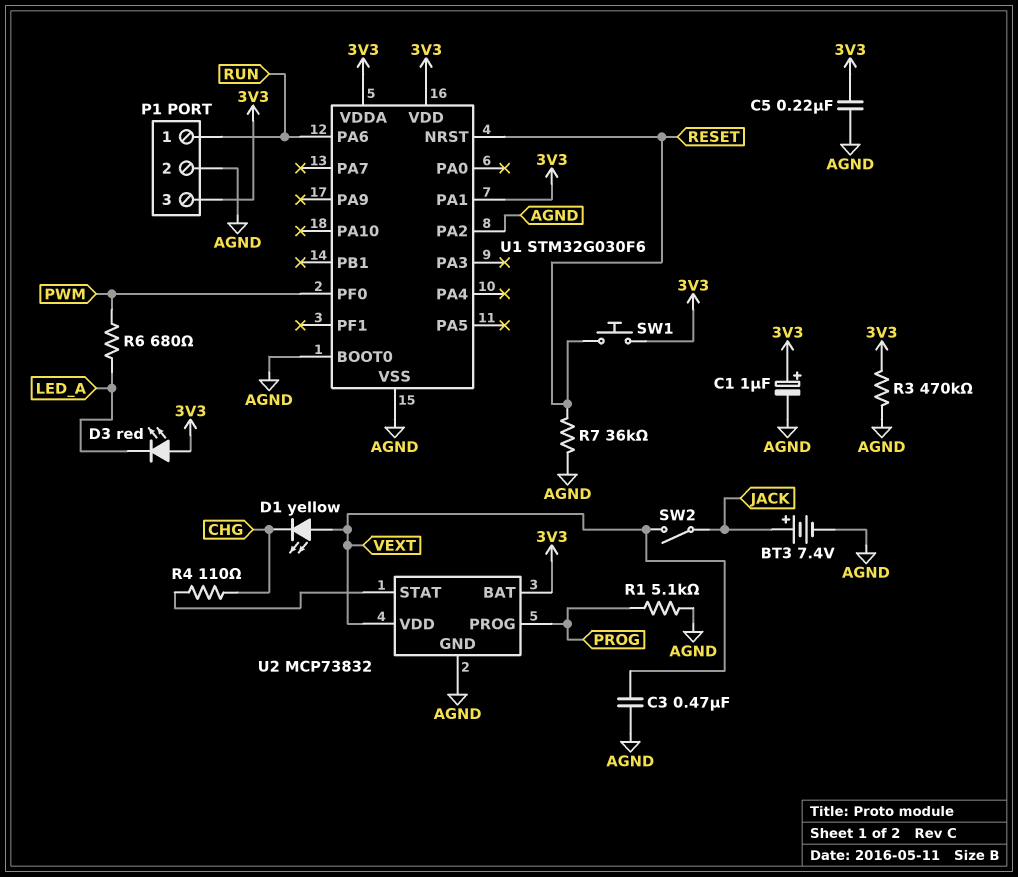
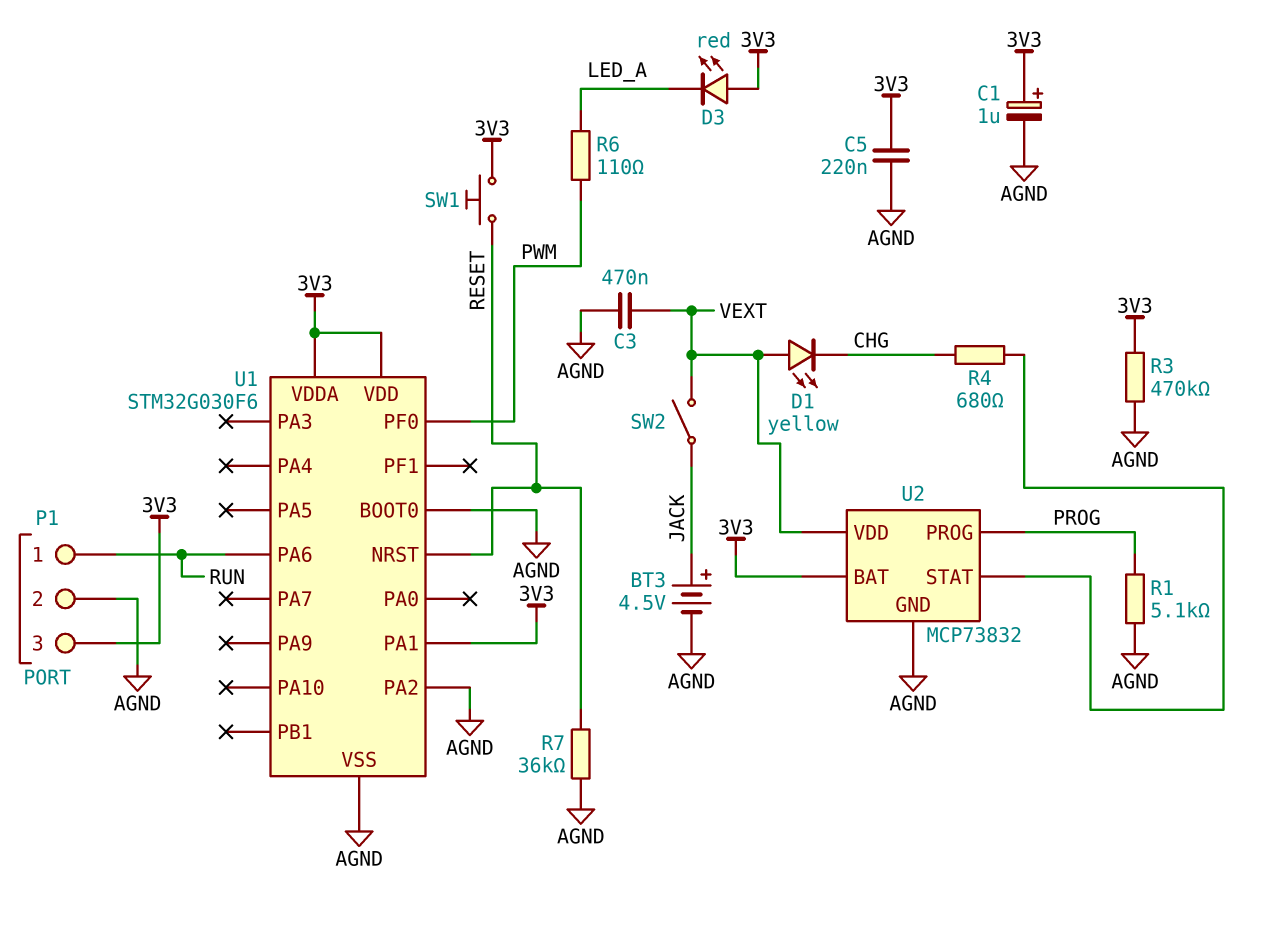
BT3: 7.4V (plus JACK, minus AGND) -> 4.5V (plus JACK, minus AGND)
R4: 110 (CHG, U2/STAT) -> 680 (CHG, U2/STAT)
R6: 680 (LED_A, PWM) -> 110 (LED_A, PWM)

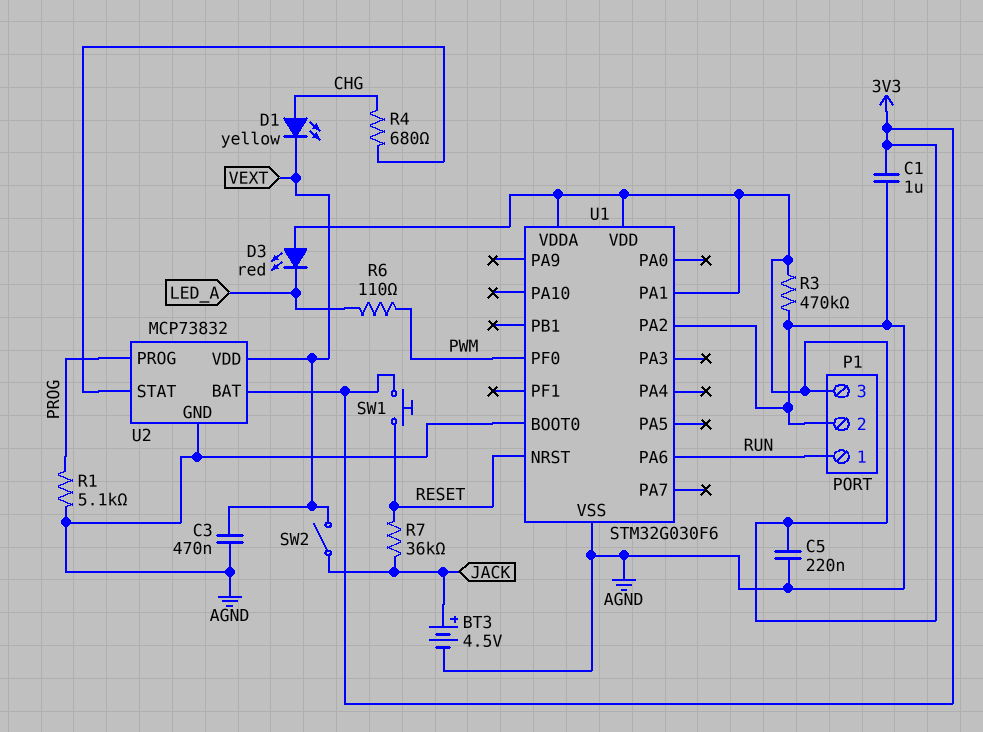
C1: 1uF (plus 3V3, minus AGND) -> 1uF (3V3, AGND)
D1: LED yellow (A VEXT, K CHG) -> LED yellow (A CHG, K VEXT)
R7: 36k (AGND, RESET) -> 36k (JACK, RESET)

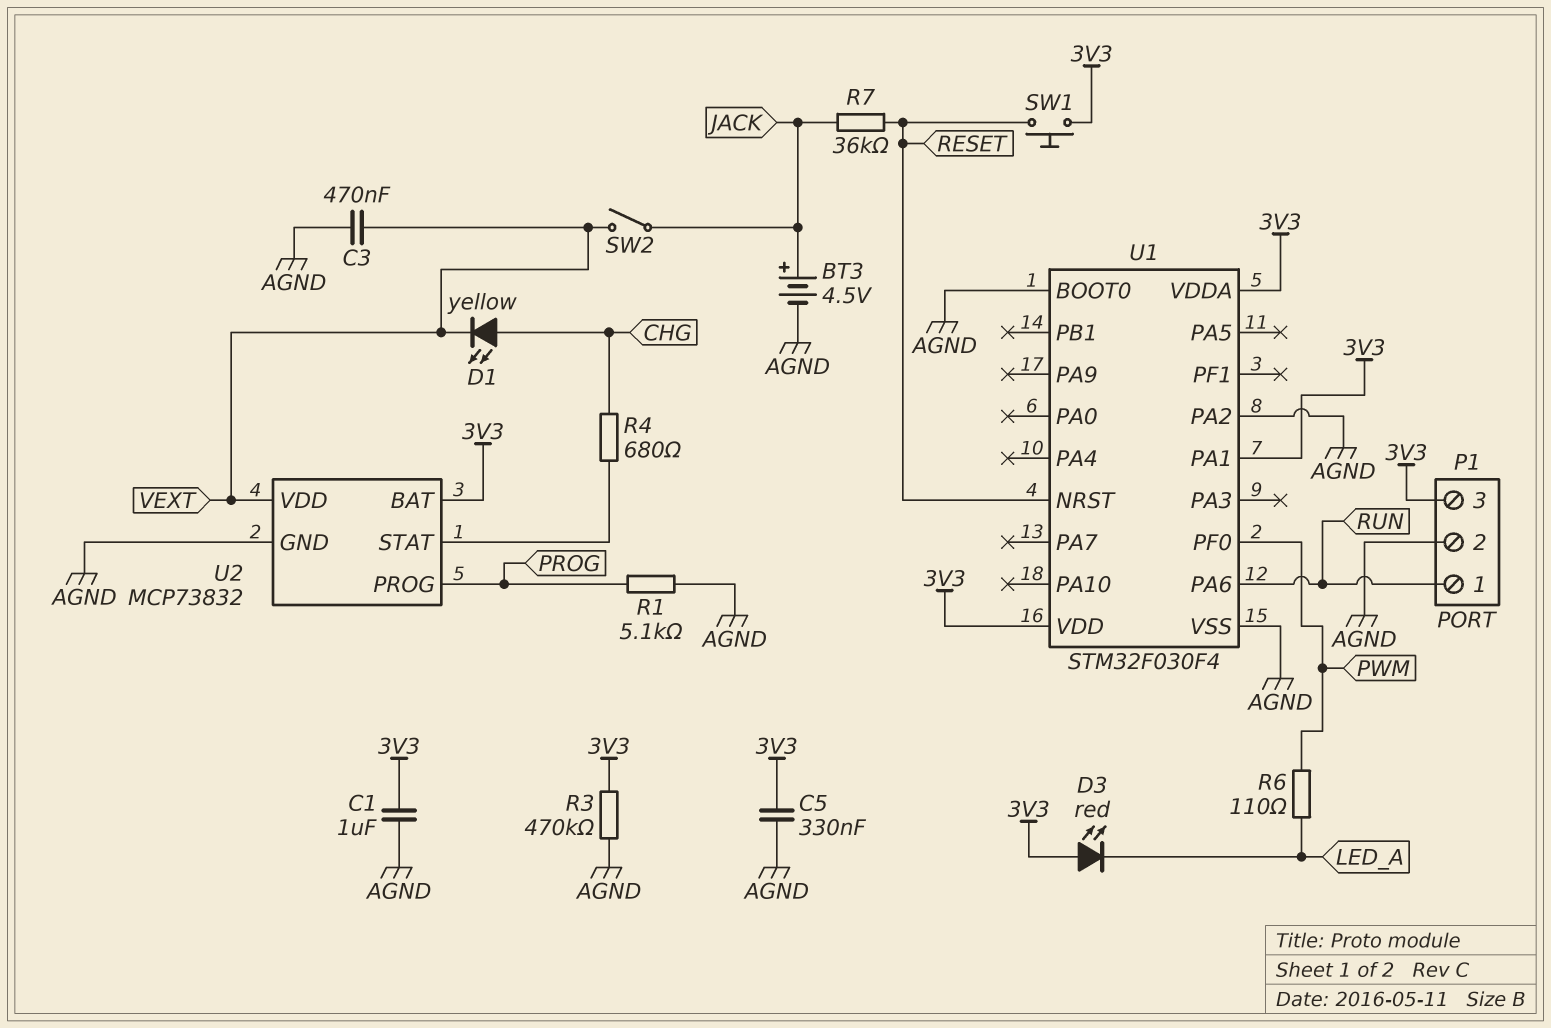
C5: 220nF (3V3, AGND) -> 330nF (3V3, AGND)
U1: STM32G030F6 -> STM32F030F4

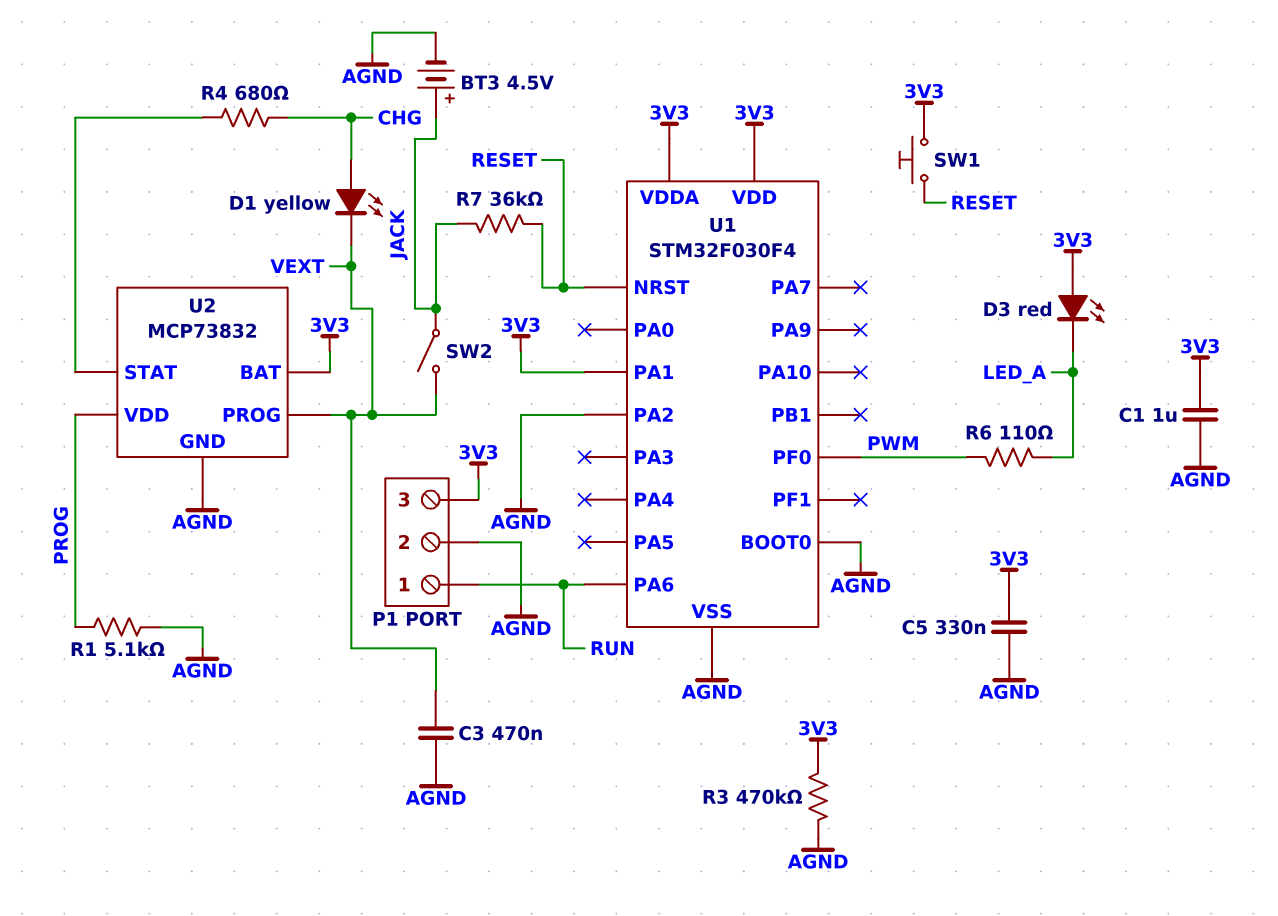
U2 pin PROG: PROG -> VEXT
U2 pin VDD: VEXT -> PROG

